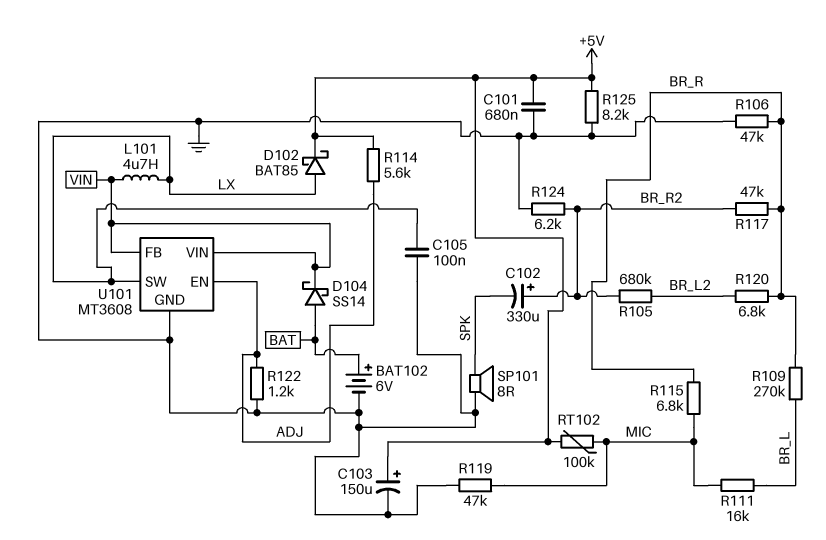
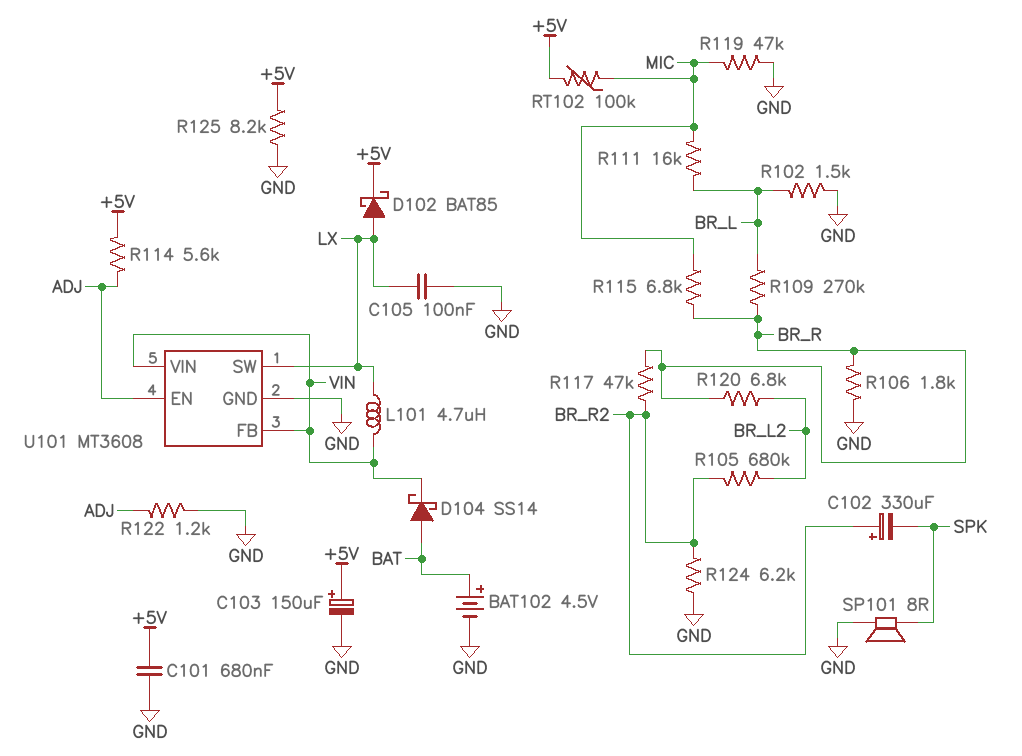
BAT102: 6V (plus BAT, minus GND) -> 4.5V (plus BAT, minus GND)
R102: none -> 1.5k (BR_L, GND)
R106: 47k (BR_R, GND) -> 1.8k (BR_R, GND)

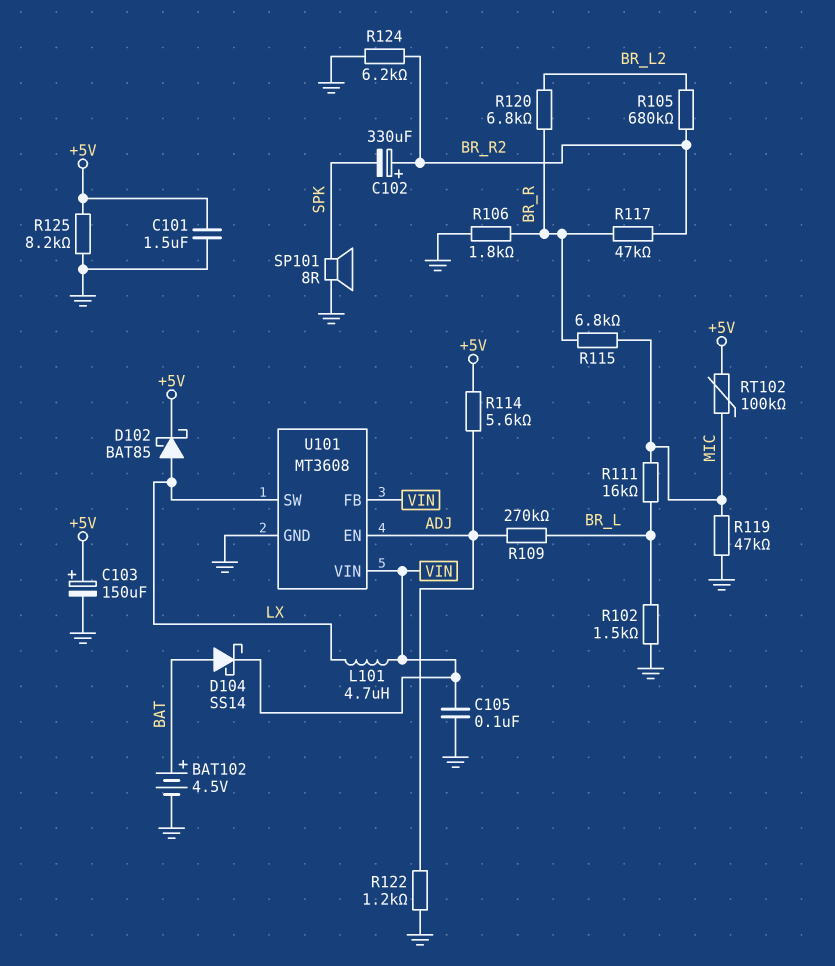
C101: 680nF (+5V, GND) -> 1.5uF (+5V, GND)
C105: 100nF (GND, LX) -> 100nF (GND, VIN)
R109: 270k (BR_L, BR_R) -> 270k (ADJ, BR_L)

